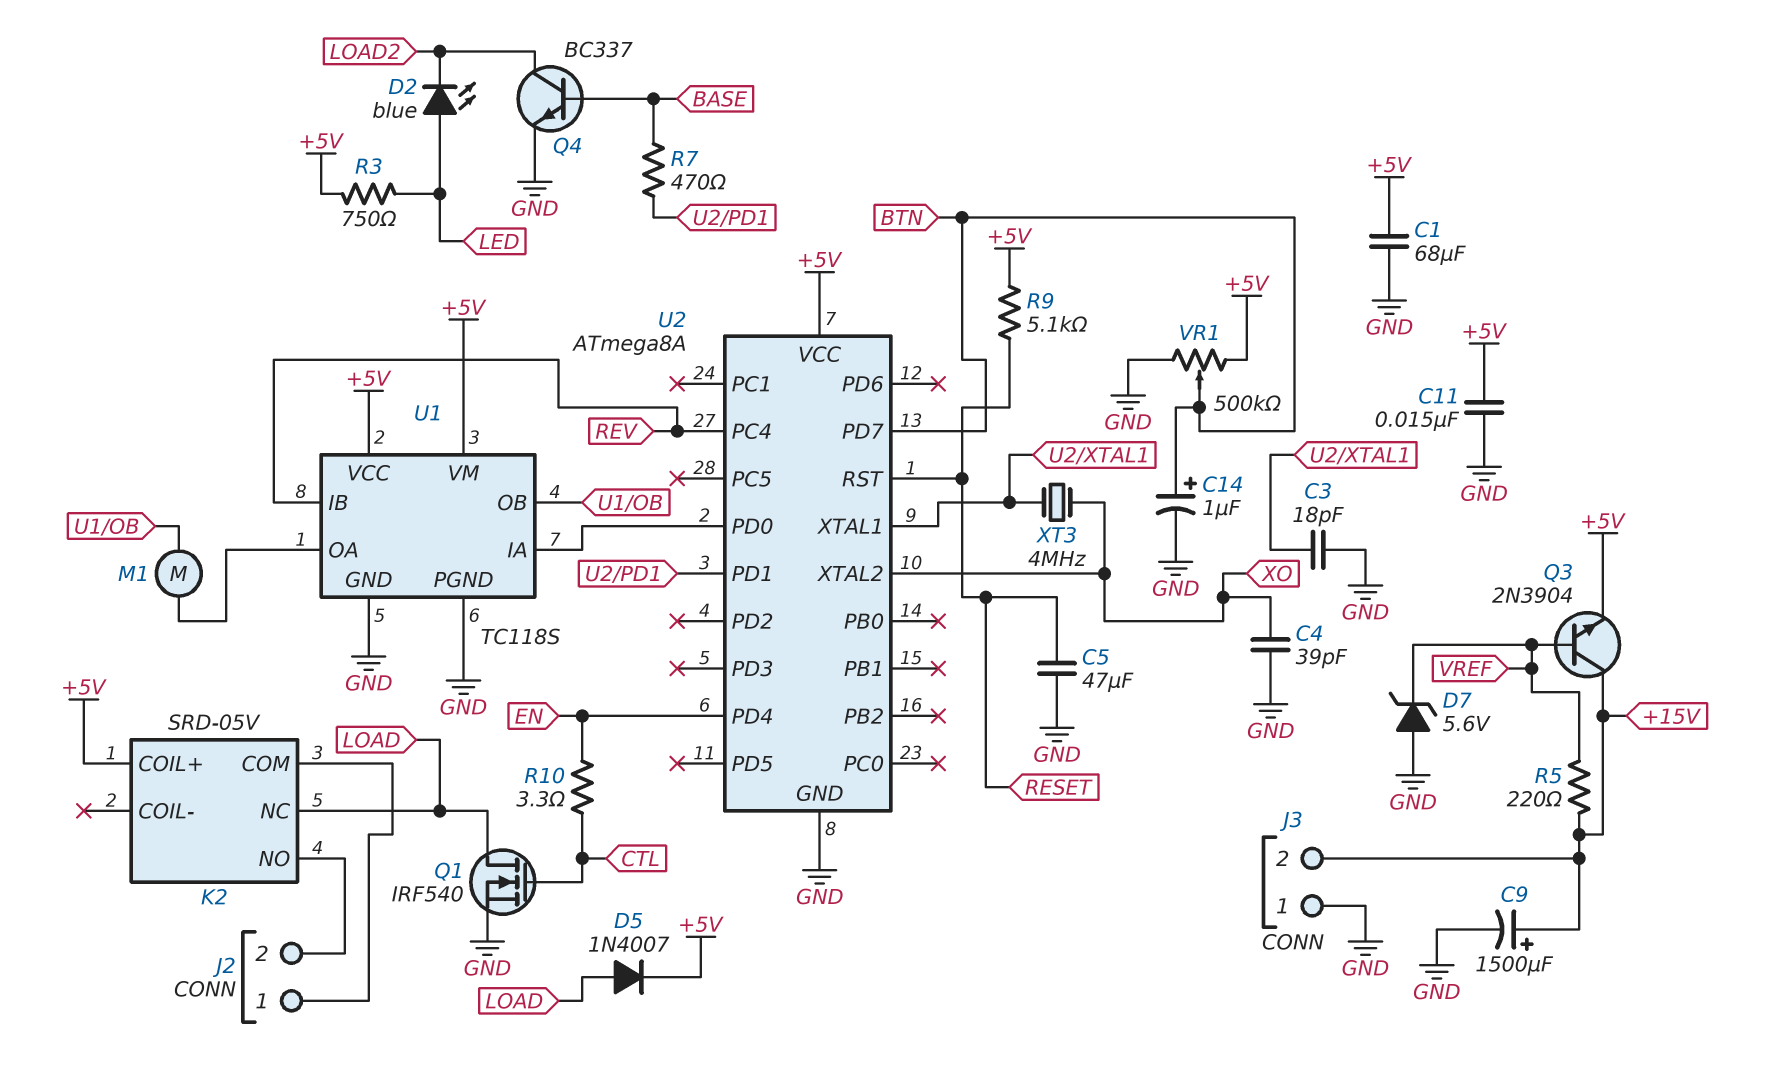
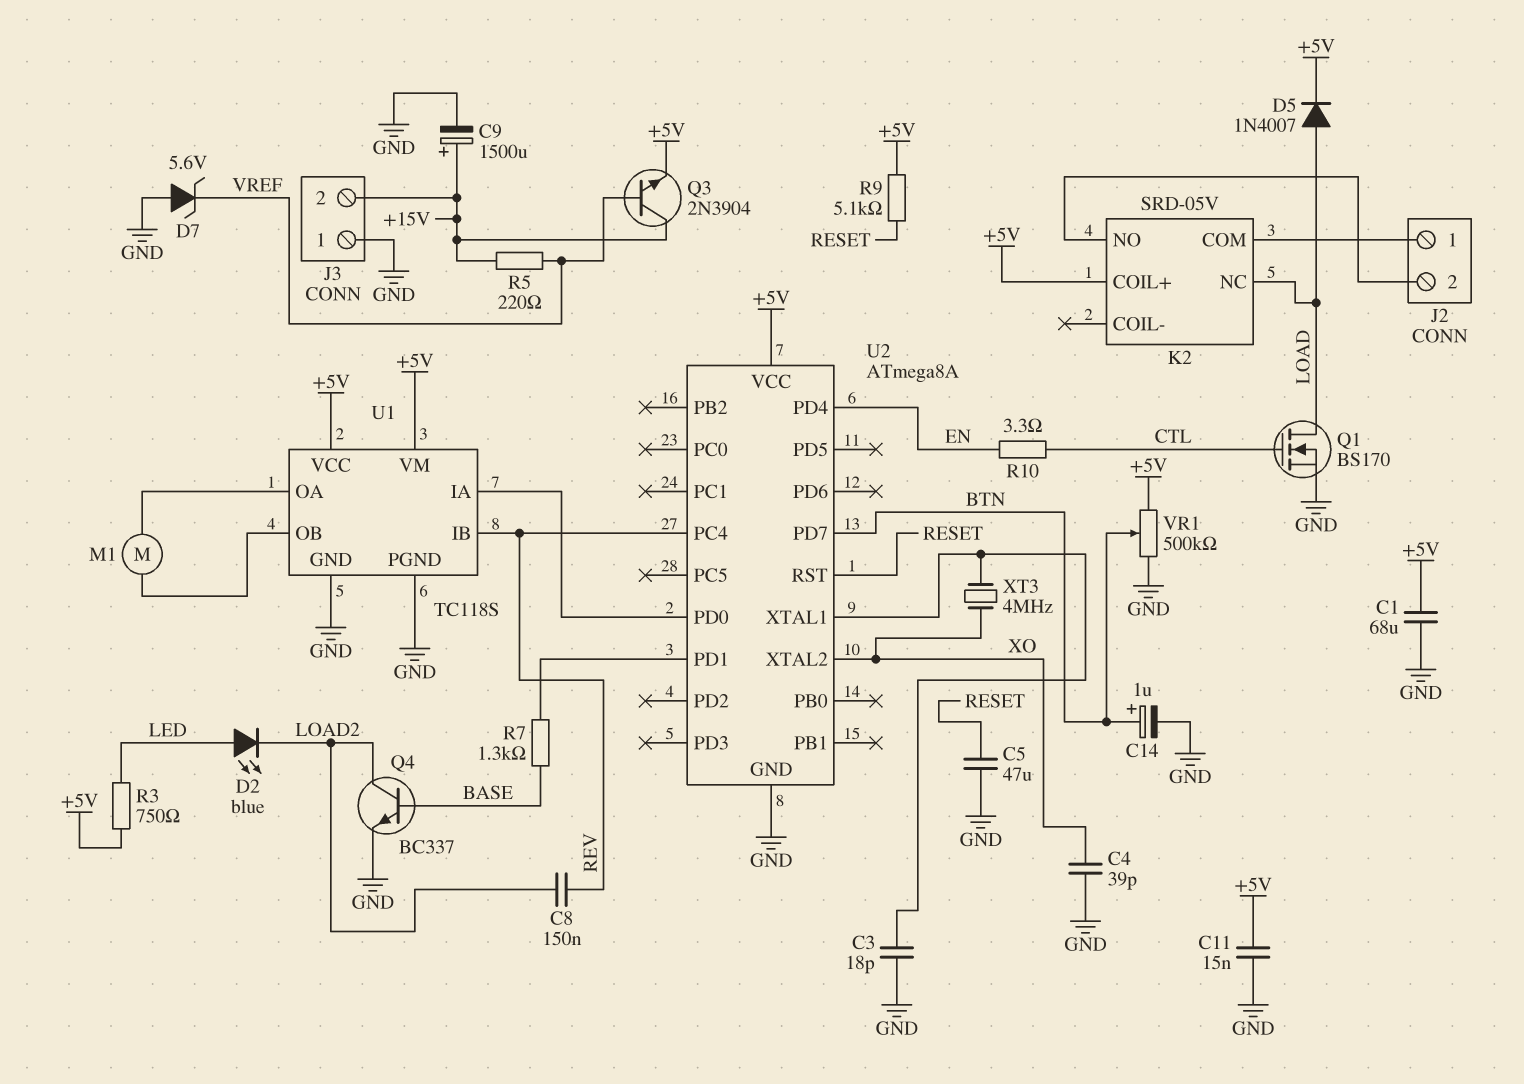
C8: none -> 150nF (LOAD2, REV)
Q1: NMOS IRF540 (G CTL, D LOAD, S GND) -> NMOS BS170 (G CTL, D LOAD, S GND)
R7: 470 (BASE, U2/PD1) -> 1.3k (BASE, U2/PD1)

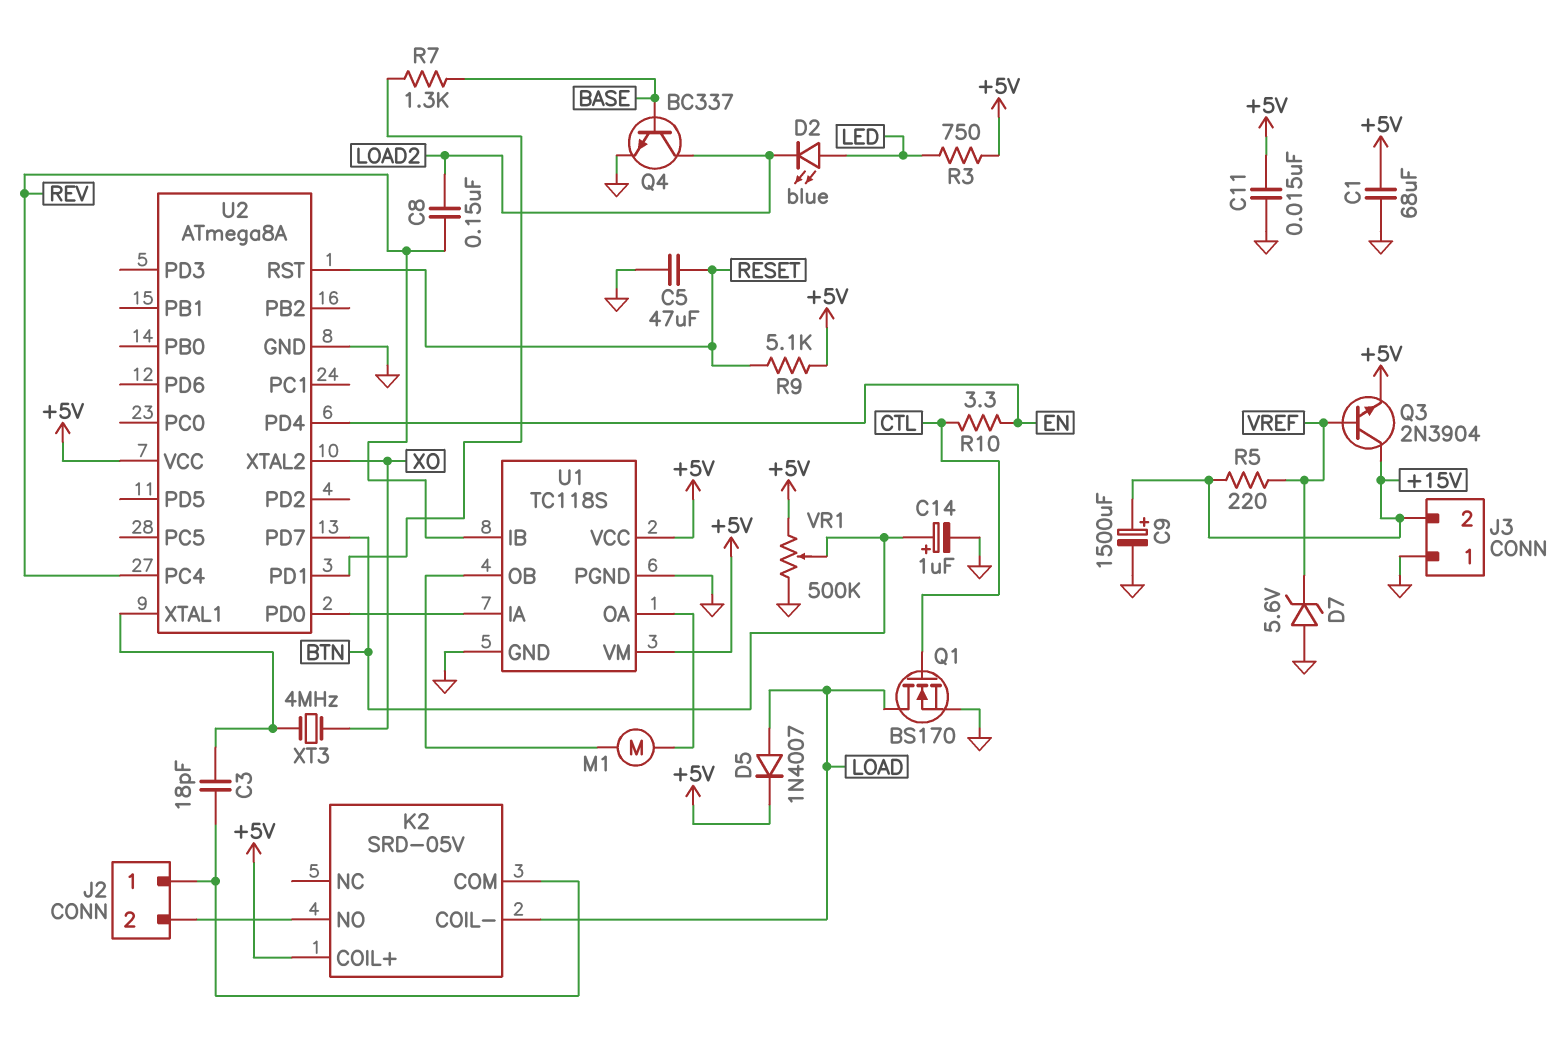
C3: 18pF (GND, U2/XTAL1) -> 18pF (J2/1, U2/XTAL1)
C4: 39pF (GND, XO) -> none
K2 pin COIL-: none -> LOAD
K2 pin NC: LOAD -> none

